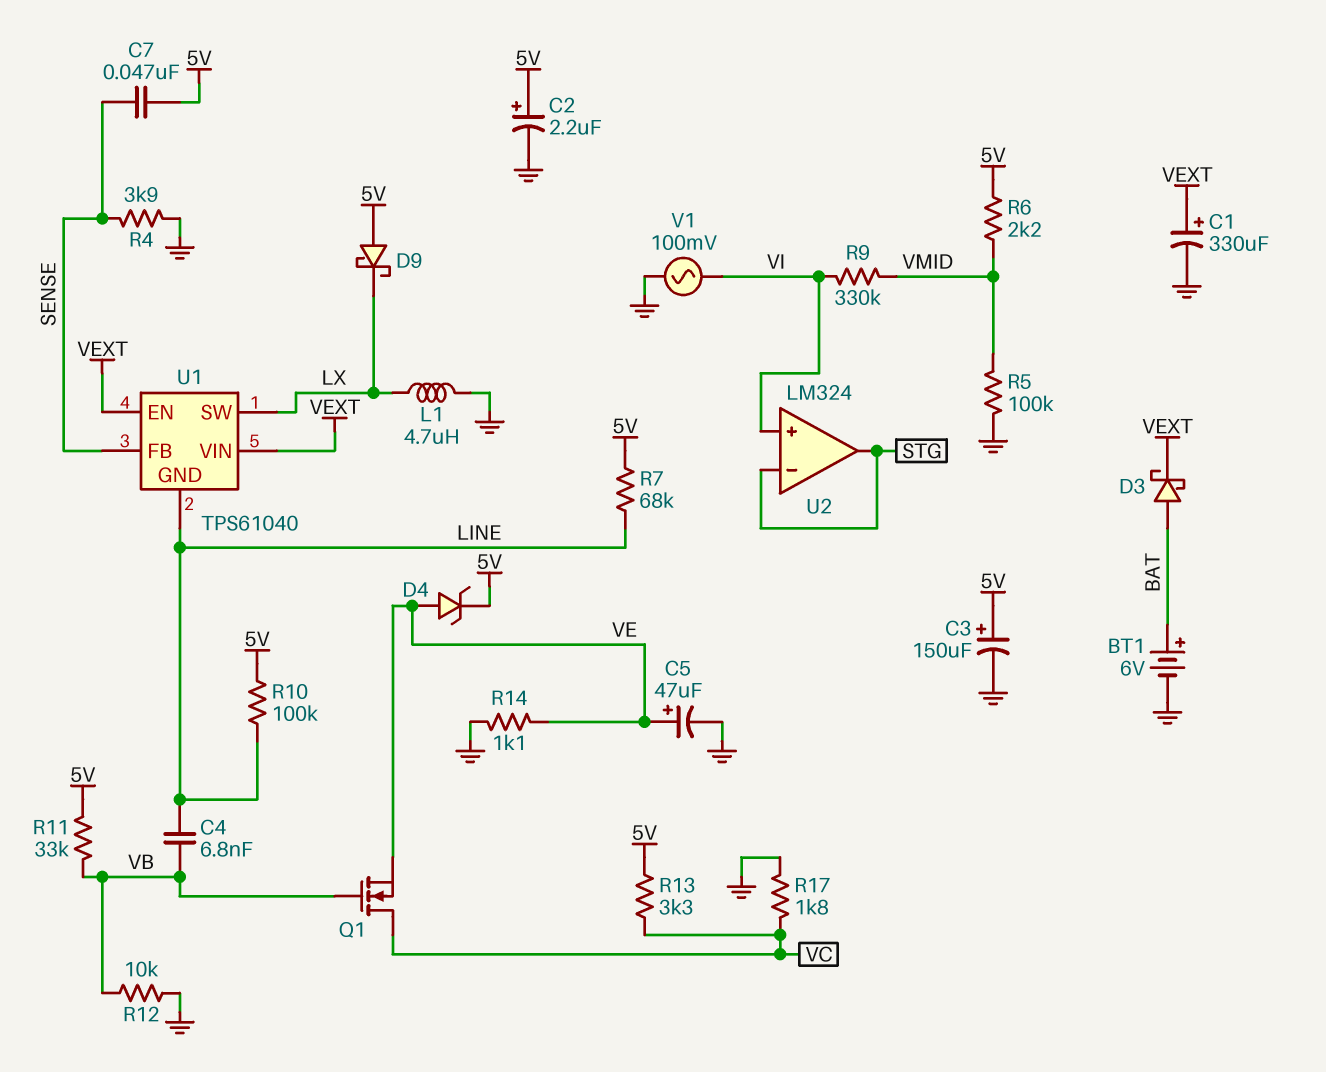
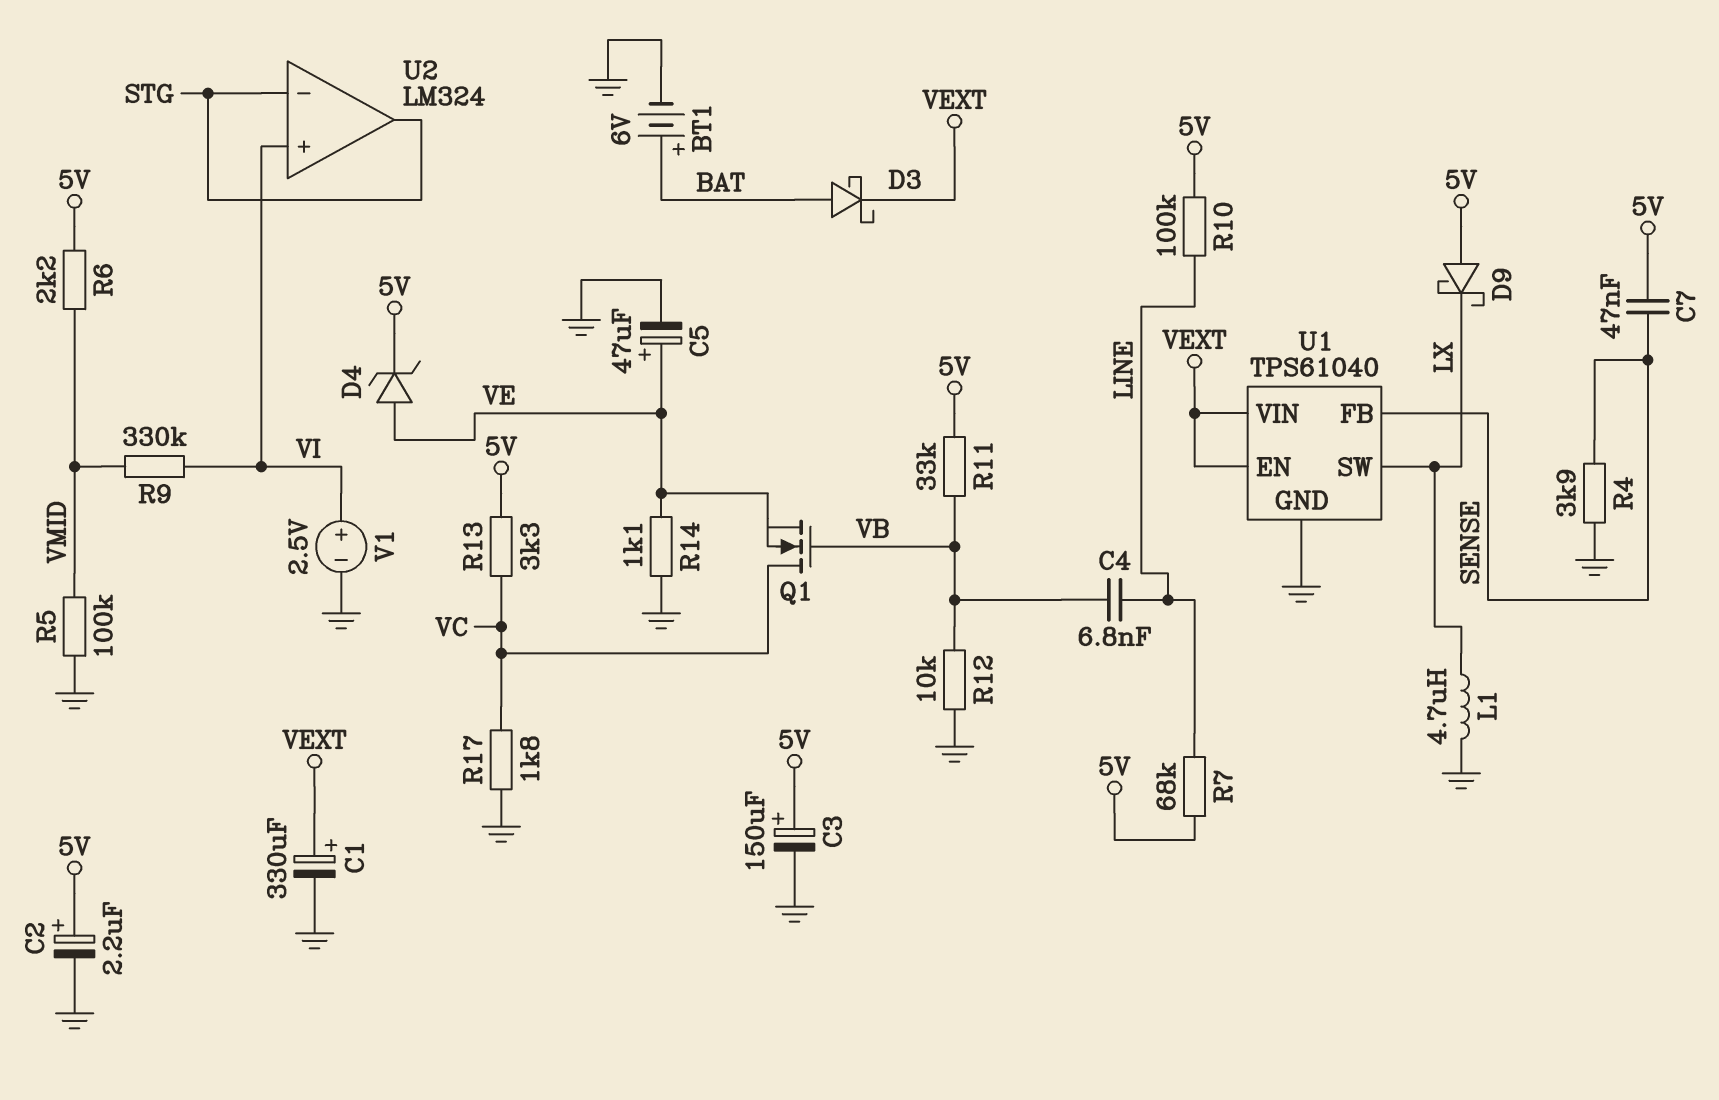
U1 pin GND: LINE -> GND
V1: AC 100mV (GND, VI) -> 2.5V (plus VI, minus GND)

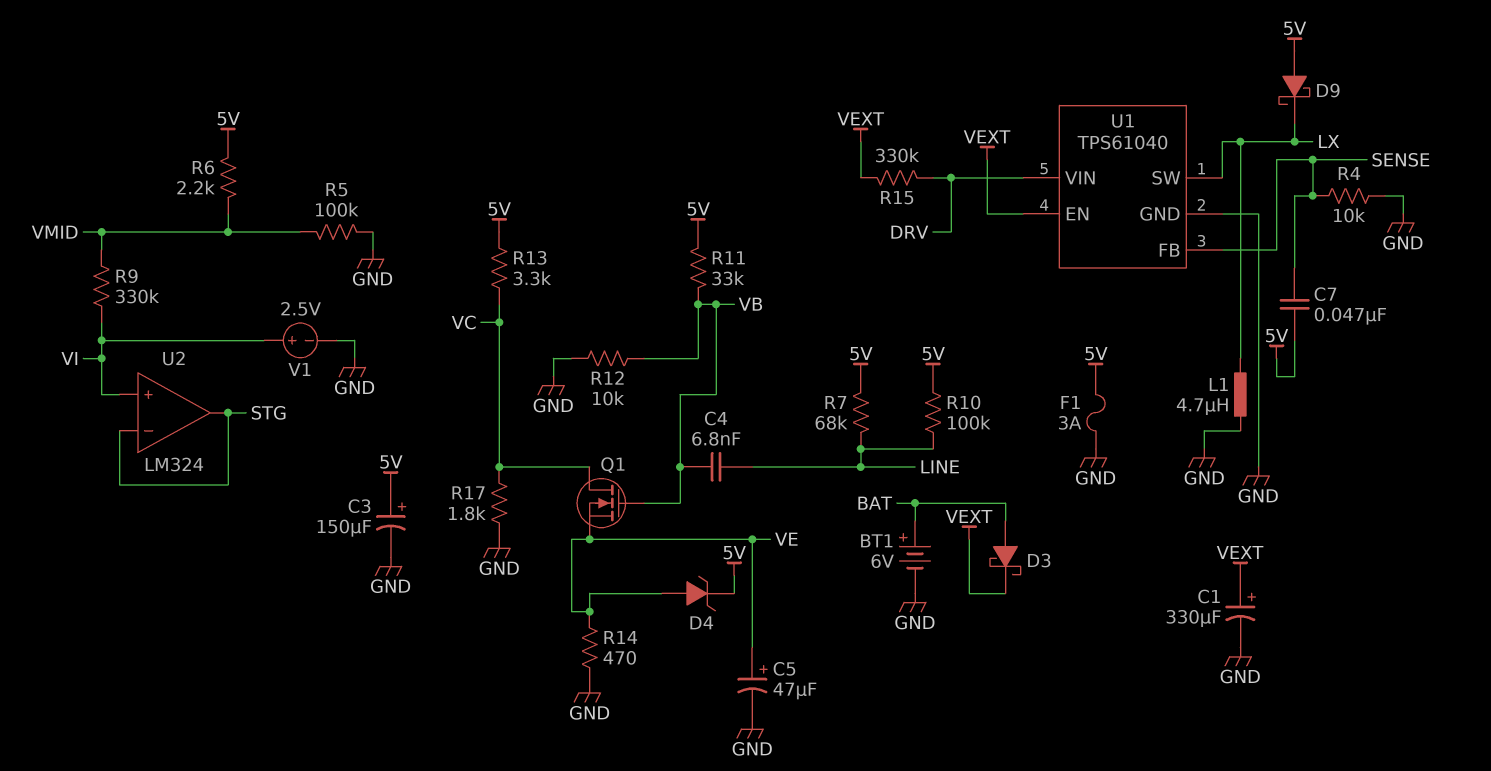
C2: 2.2uF (plus 5V, minus GND) -> none
F1: none -> 3A (5V, GND)
R4: 3.9k (GND, SENSE) -> 10k (GND, SENSE)
R14: 1.1k (GND, VE) -> 470 (GND, VE)
R15: none -> 330k (DRV, VEXT)
U1 pin VIN: VEXT -> DRV

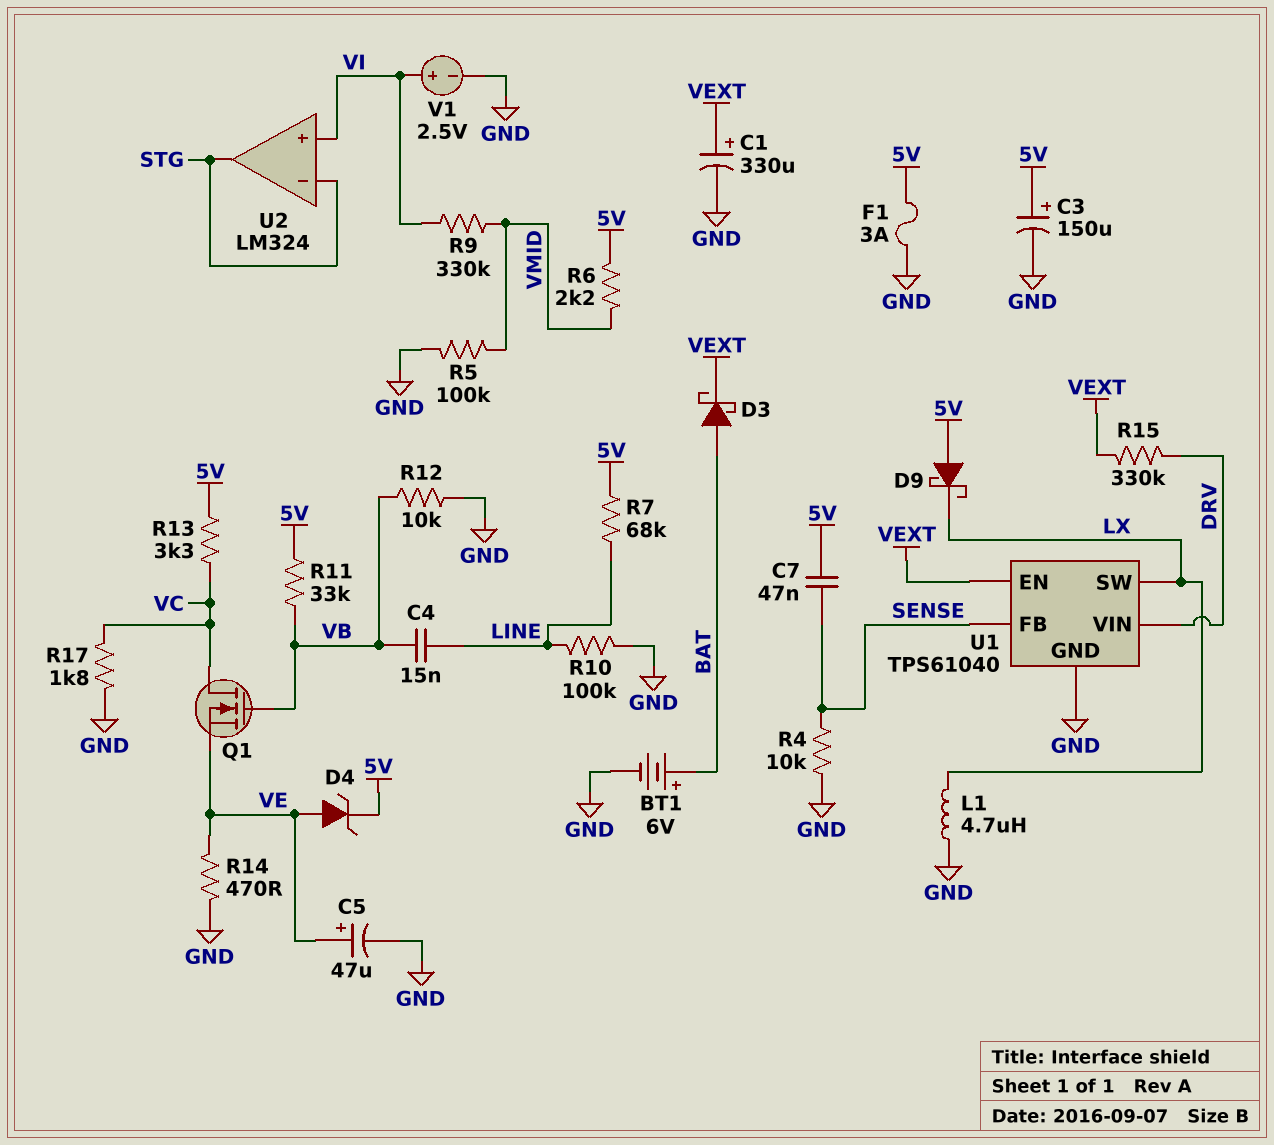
C4: 6.8nF (LINE, VB) -> 15nF (LINE, VB)
R10: 100k (5V, LINE) -> 100k (GND, LINE)

